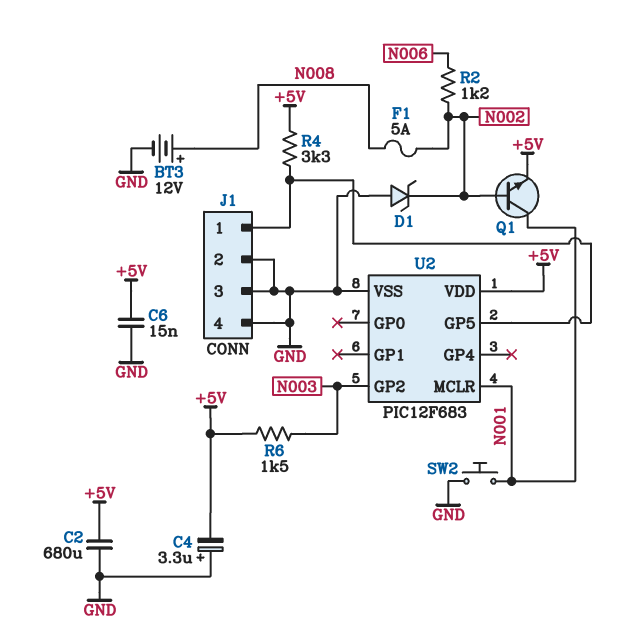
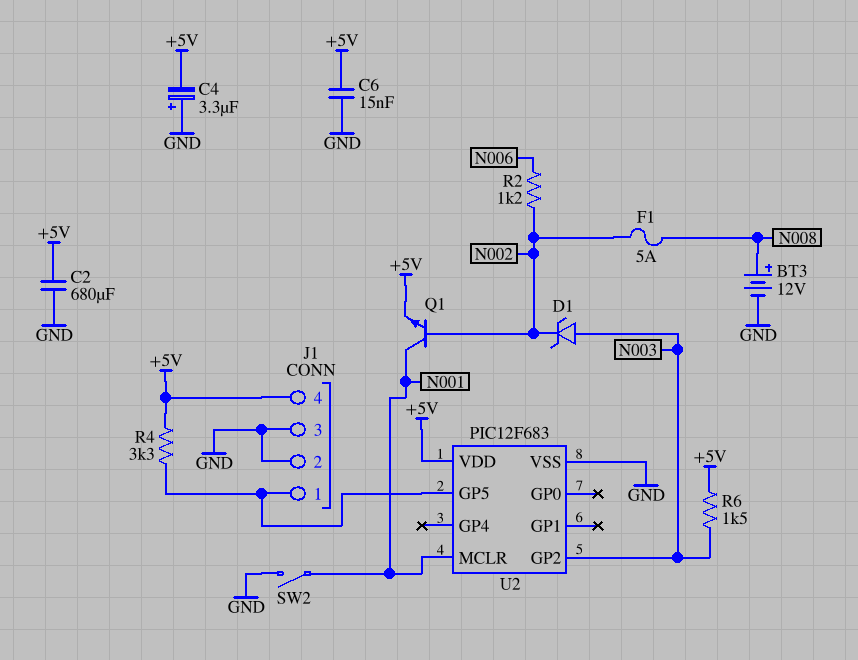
D1: zener (A GND, K N002) -> zener (A N003, K N002)
J1 pin 4: GND -> +5V
SW2: button (GND, N001) -> switch (GND, N001)

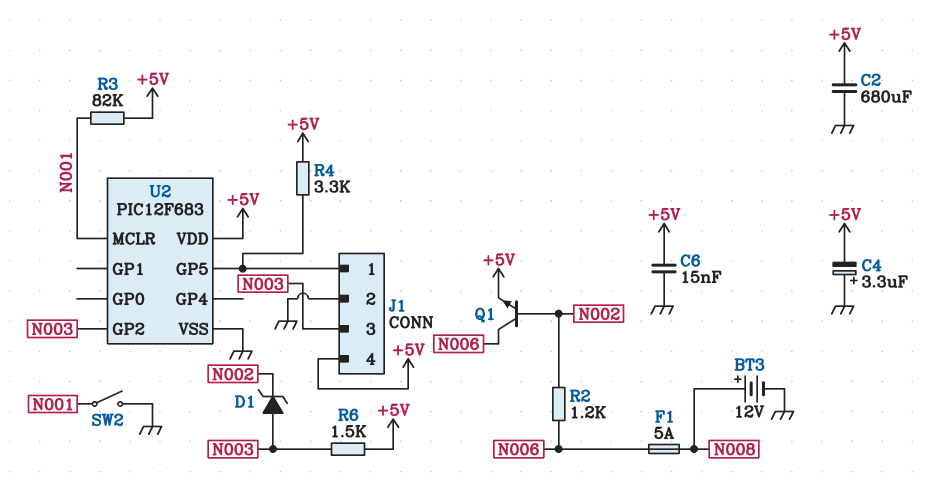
F1: 5A (N002, N008) -> 5A (N006, N008)
J1 pin 3: GND -> N003
Q1: NPN (B N002, C N001, E +5V) -> NPN (B N002, C N006, E +5V)
R3: none -> 82k (+5V, N001)

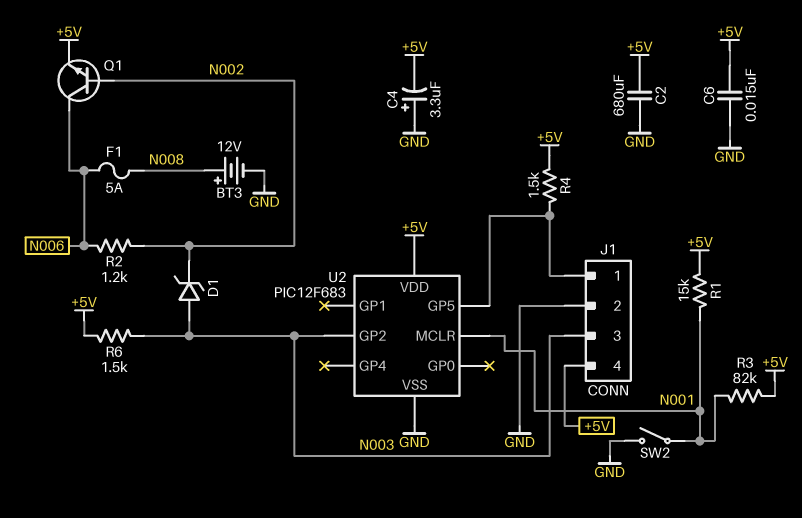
R1: none -> 15k (+5V, N001)
R4: 3.3k (+5V, J1/1) -> 1.5k (+5V, J1/1)

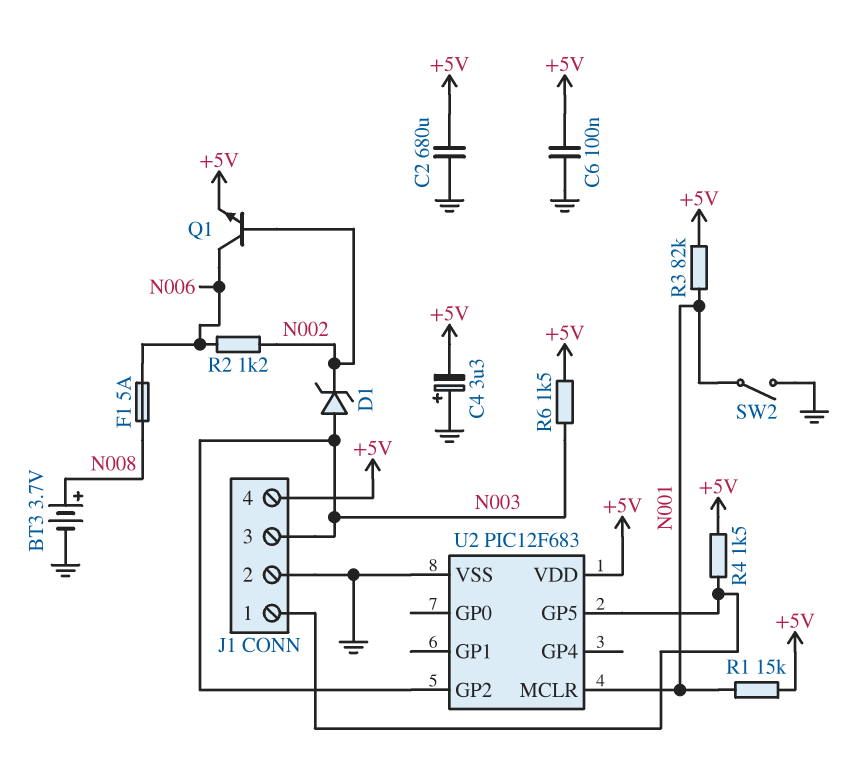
BT3: 12V (plus N008, minus GND) -> 3.7V (plus N008, minus GND)
C6: 15nF (+5V, GND) -> 100nF (+5V, GND)

